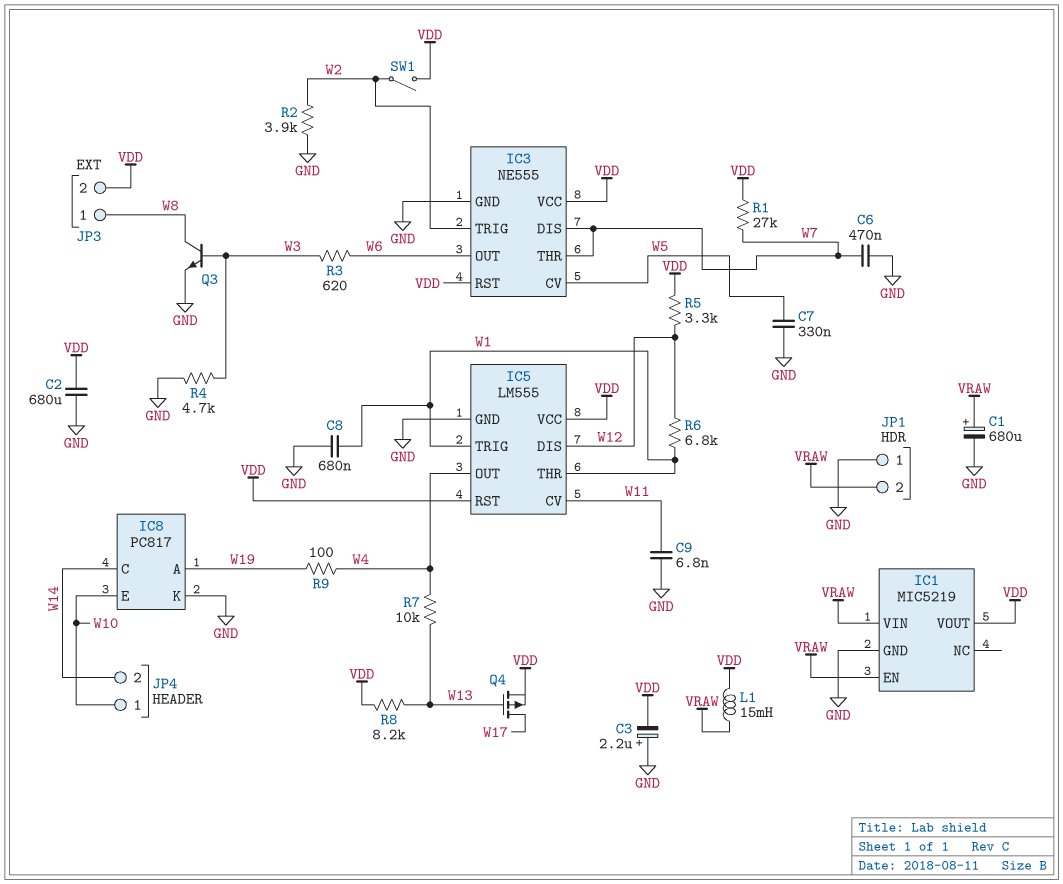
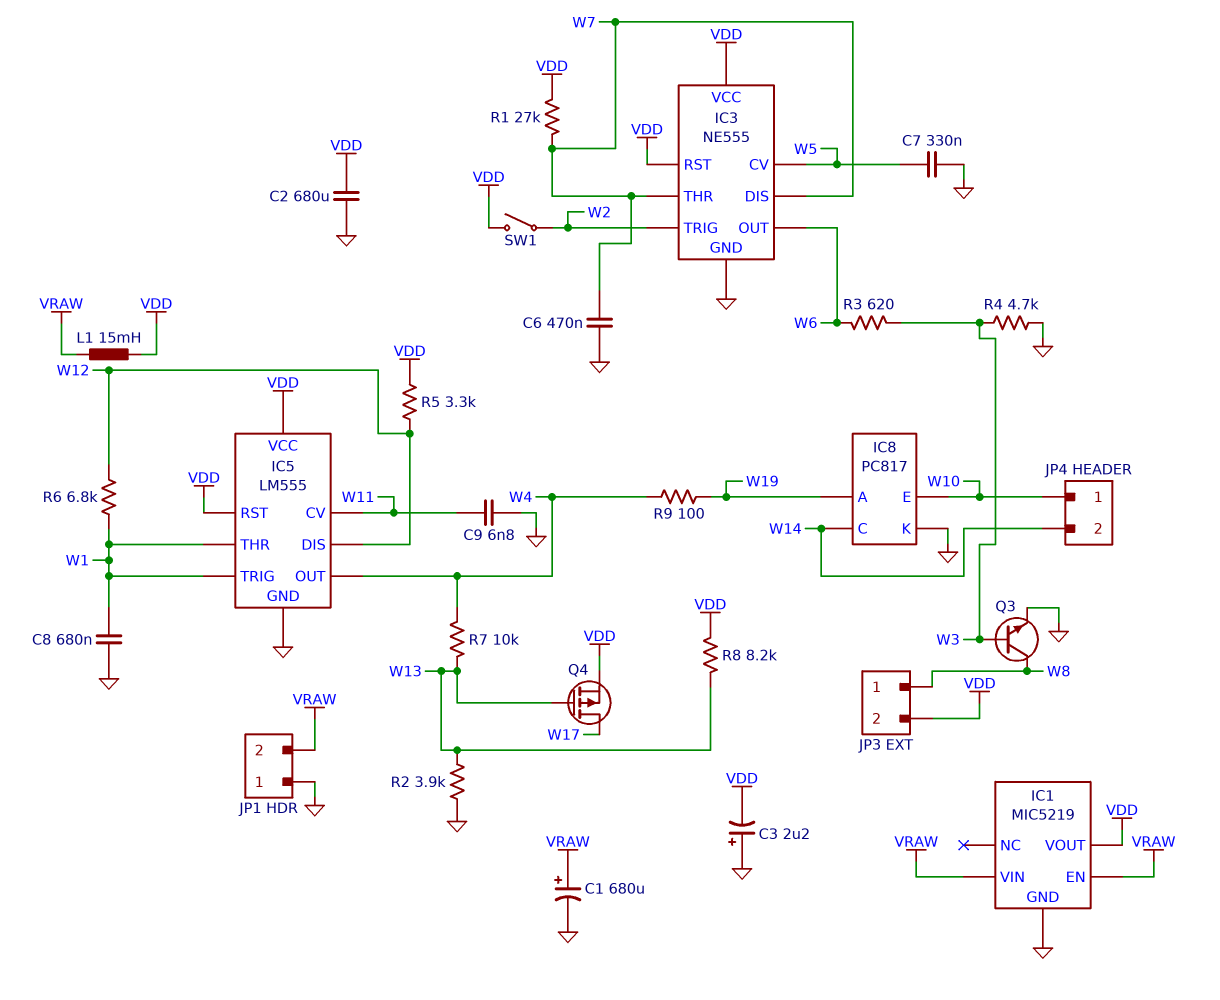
R2: 3.9k (GND, W2) -> 3.9k (GND, W13)

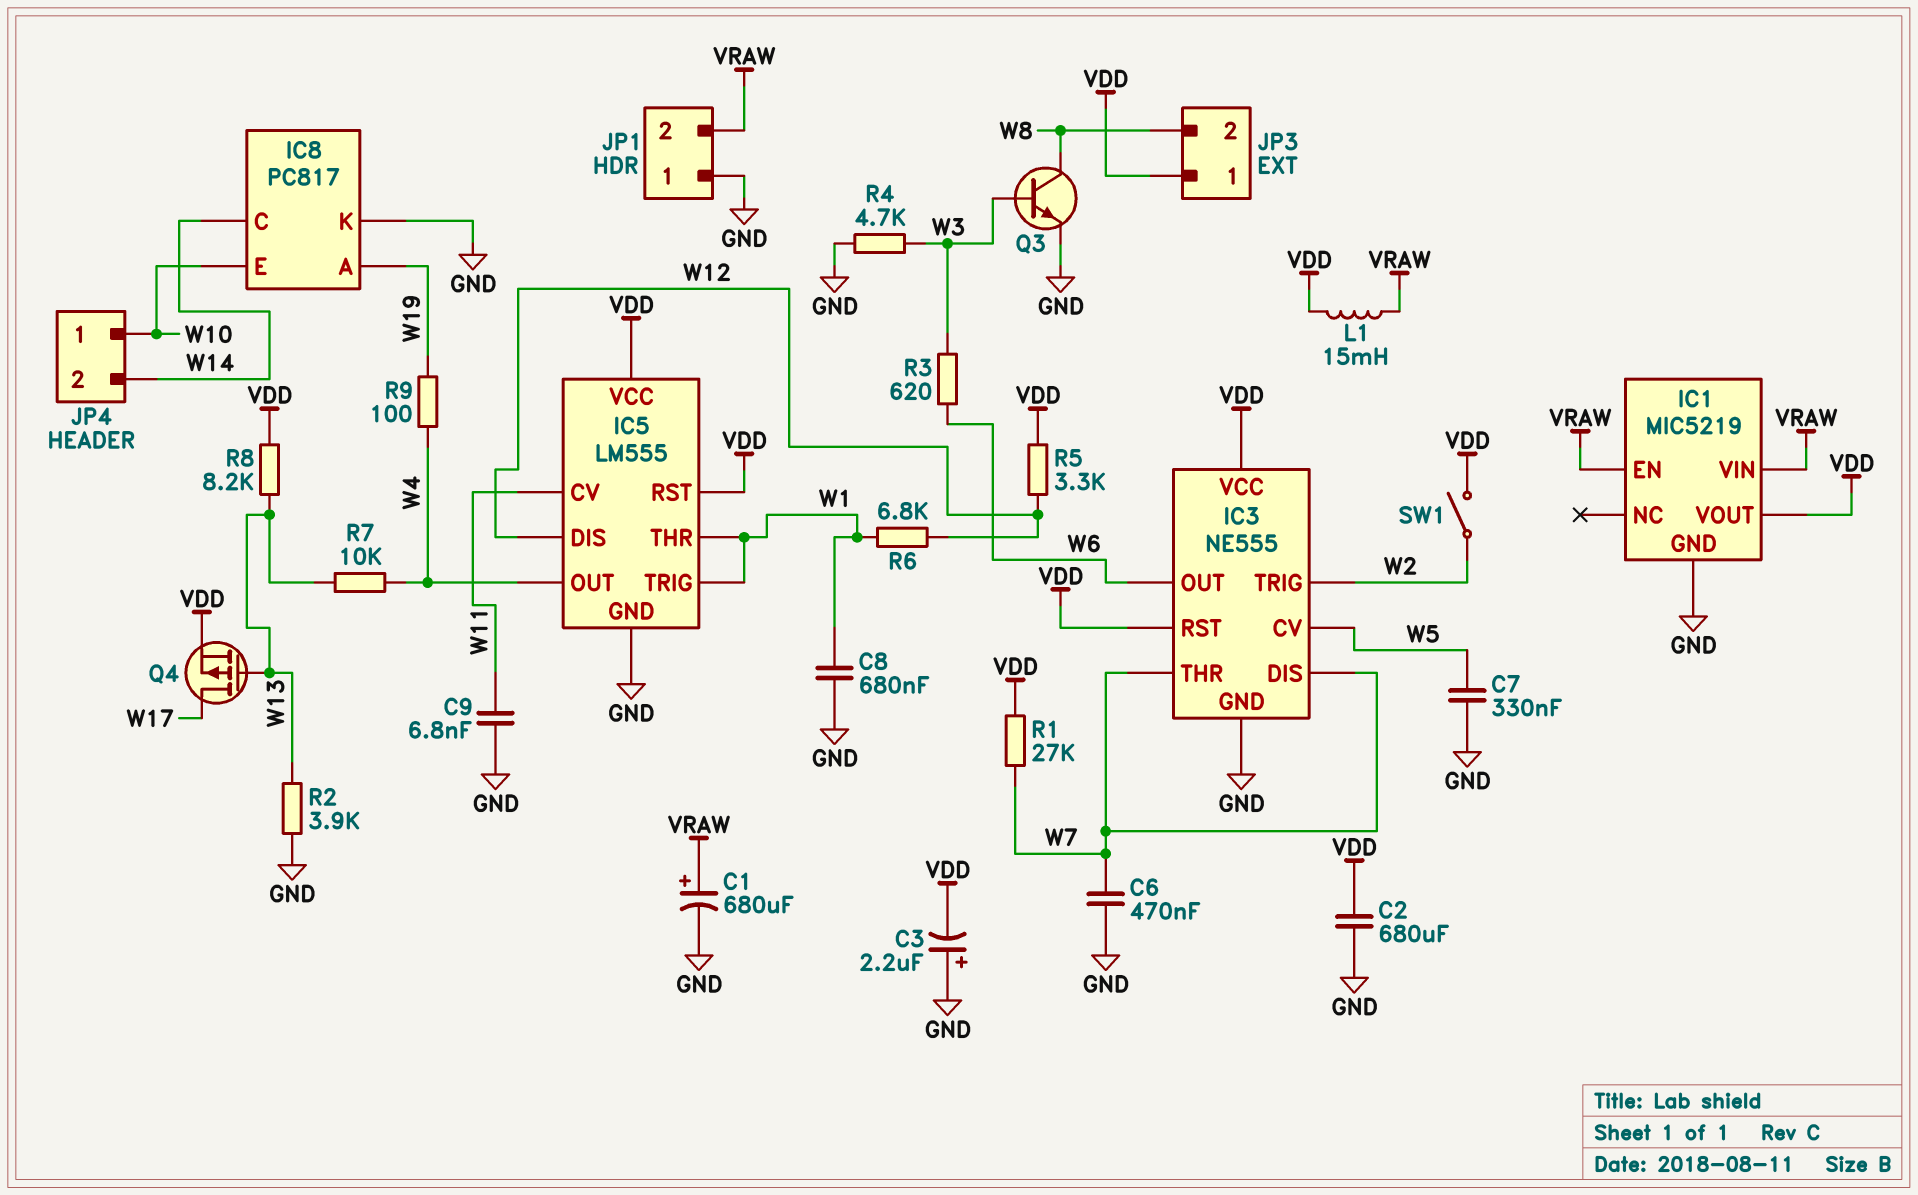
JP3 pin 1: W8 -> VDD
JP3 pin 2: VDD -> W8

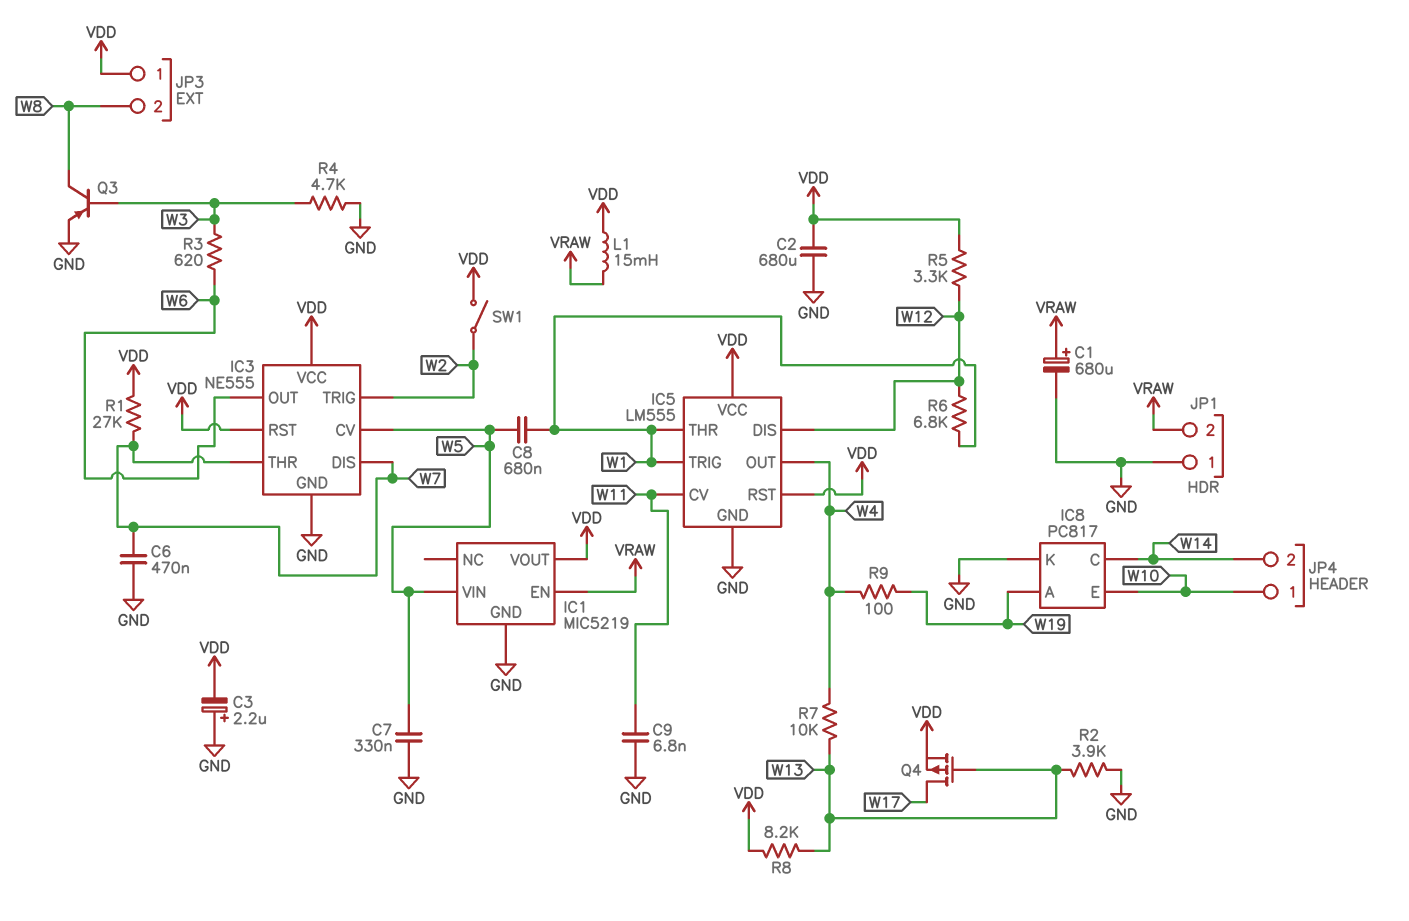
C8: 680nF (GND, W1) -> 680nF (W1, W5)
IC1 pin VIN: VRAW -> W5
Q3: NPN (B W3, C W8, E GND) -> PNP (B W3, C W8, E GND)

